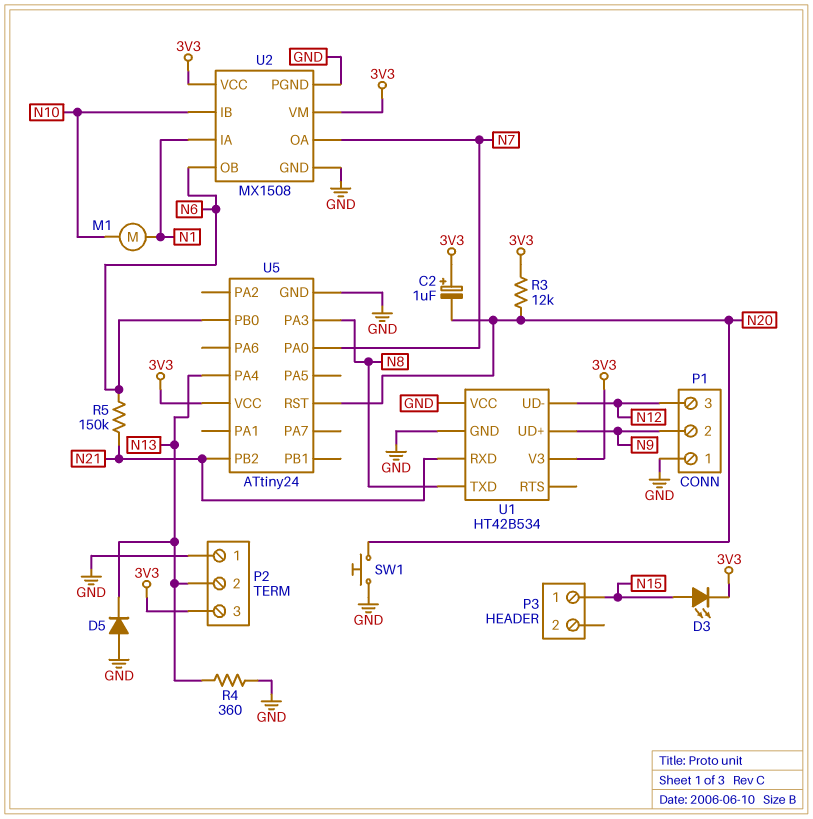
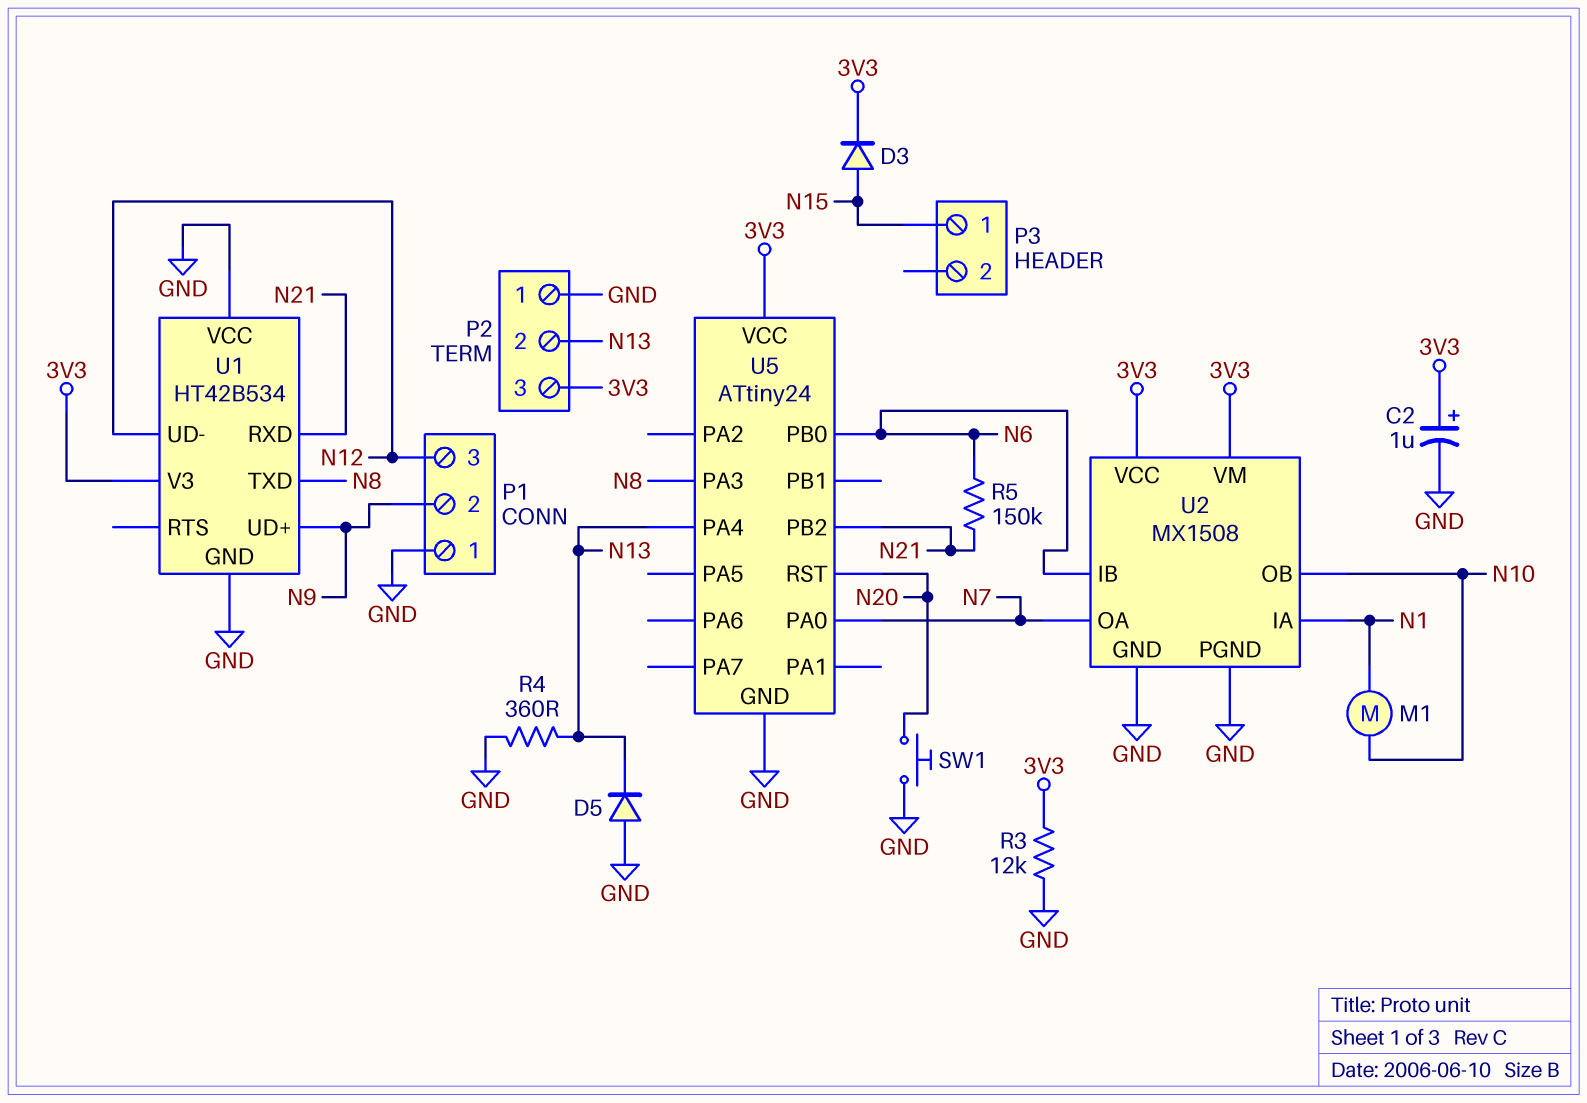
C2: 1uF (plus 3V3, minus N20) -> 1uF (plus 3V3, minus GND)
D3: LED (A N15, K 3V3) -> diode (A N15, K 3V3)
R3: 12k (3V3, N20) -> 12k (3V3, GND)
U2 pin IB: N10 -> N6
U2 pin OB: N6 -> N10

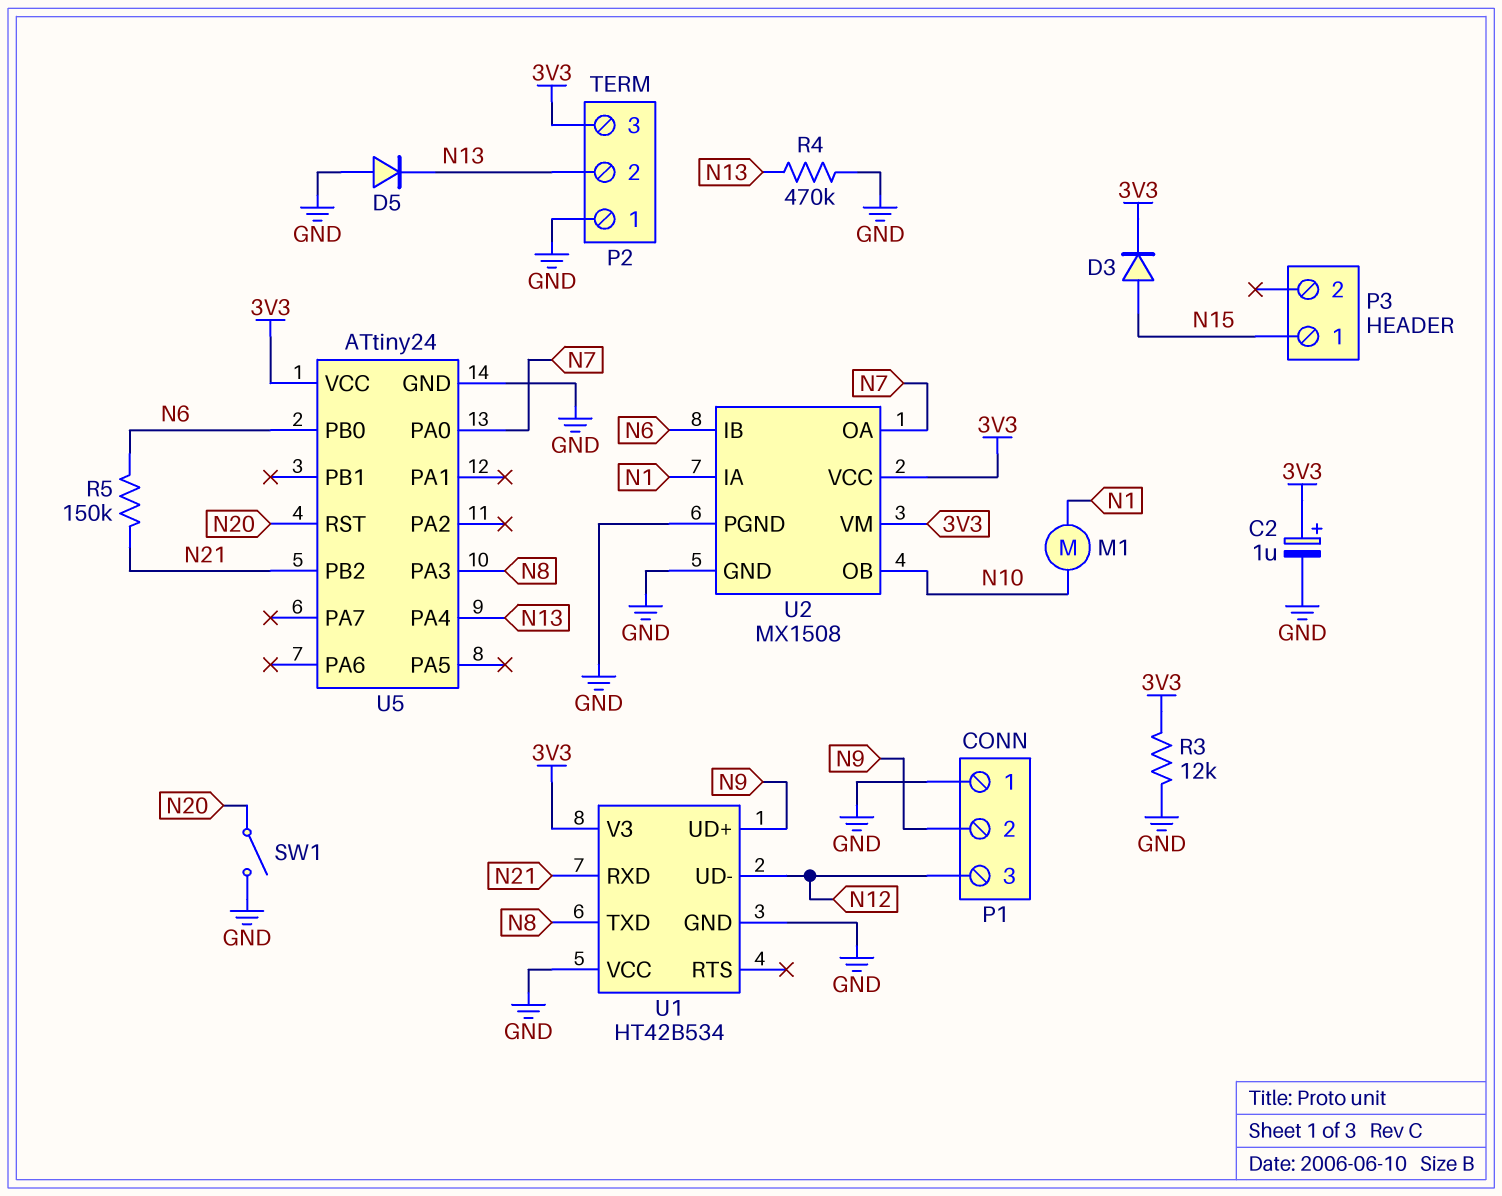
R4: 360 (GND, N13) -> 470k (GND, N13)
SW1: button (GND, N20) -> switch (GND, N20)

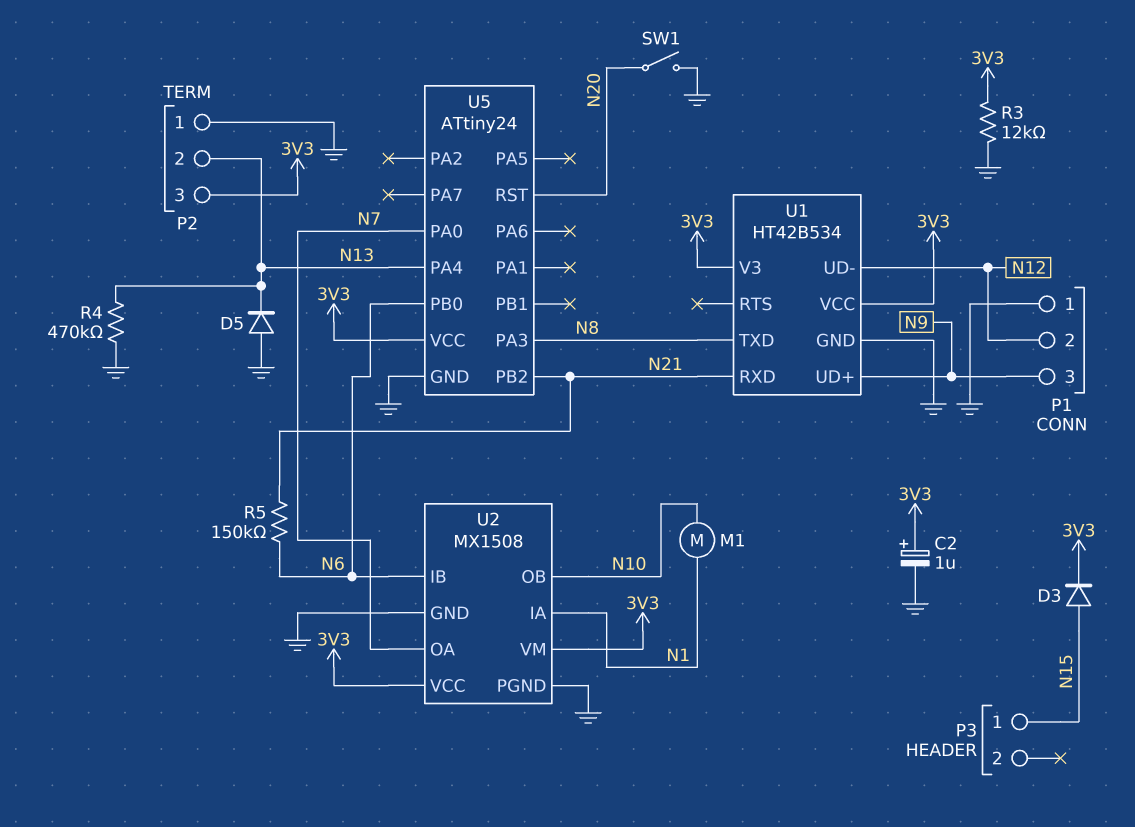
P1 pin 2: N9 -> N12
P1 pin 3: N12 -> N9
U1 pin VCC: GND -> 3V3

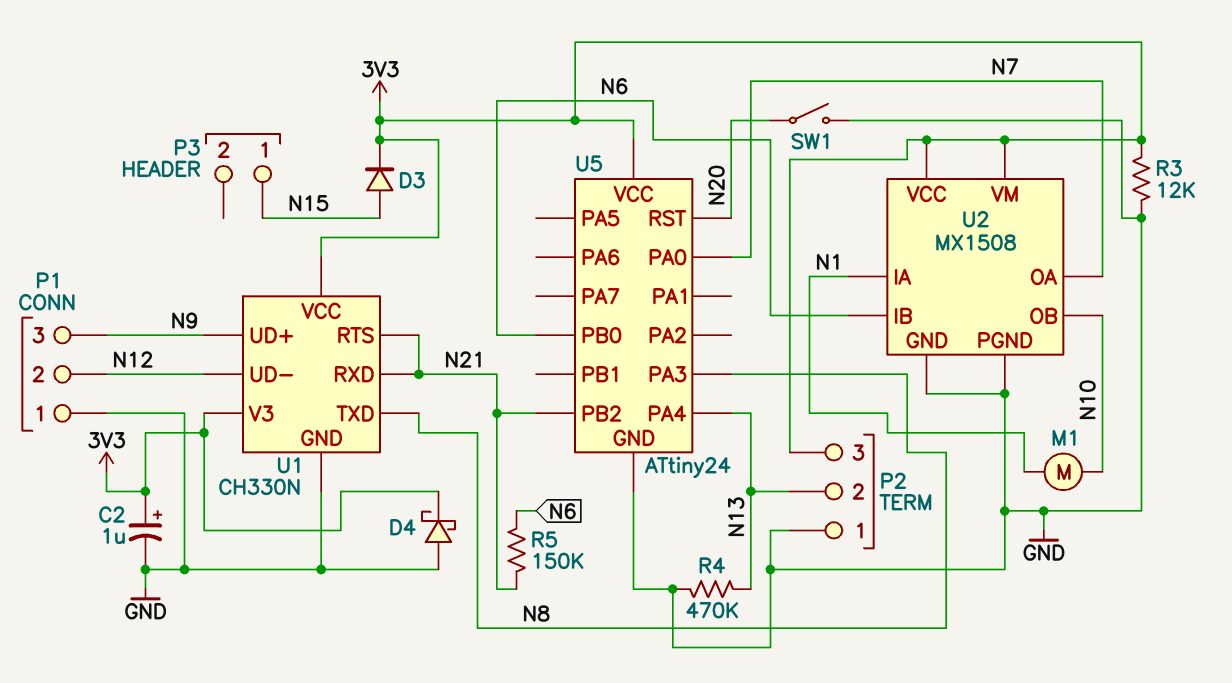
D4: none -> schottky (A GND, K 3V3)
D5: diode (A GND, K N13) -> none
U1: HT42B534 -> CH330N
U1 pin RTS: none -> N21

